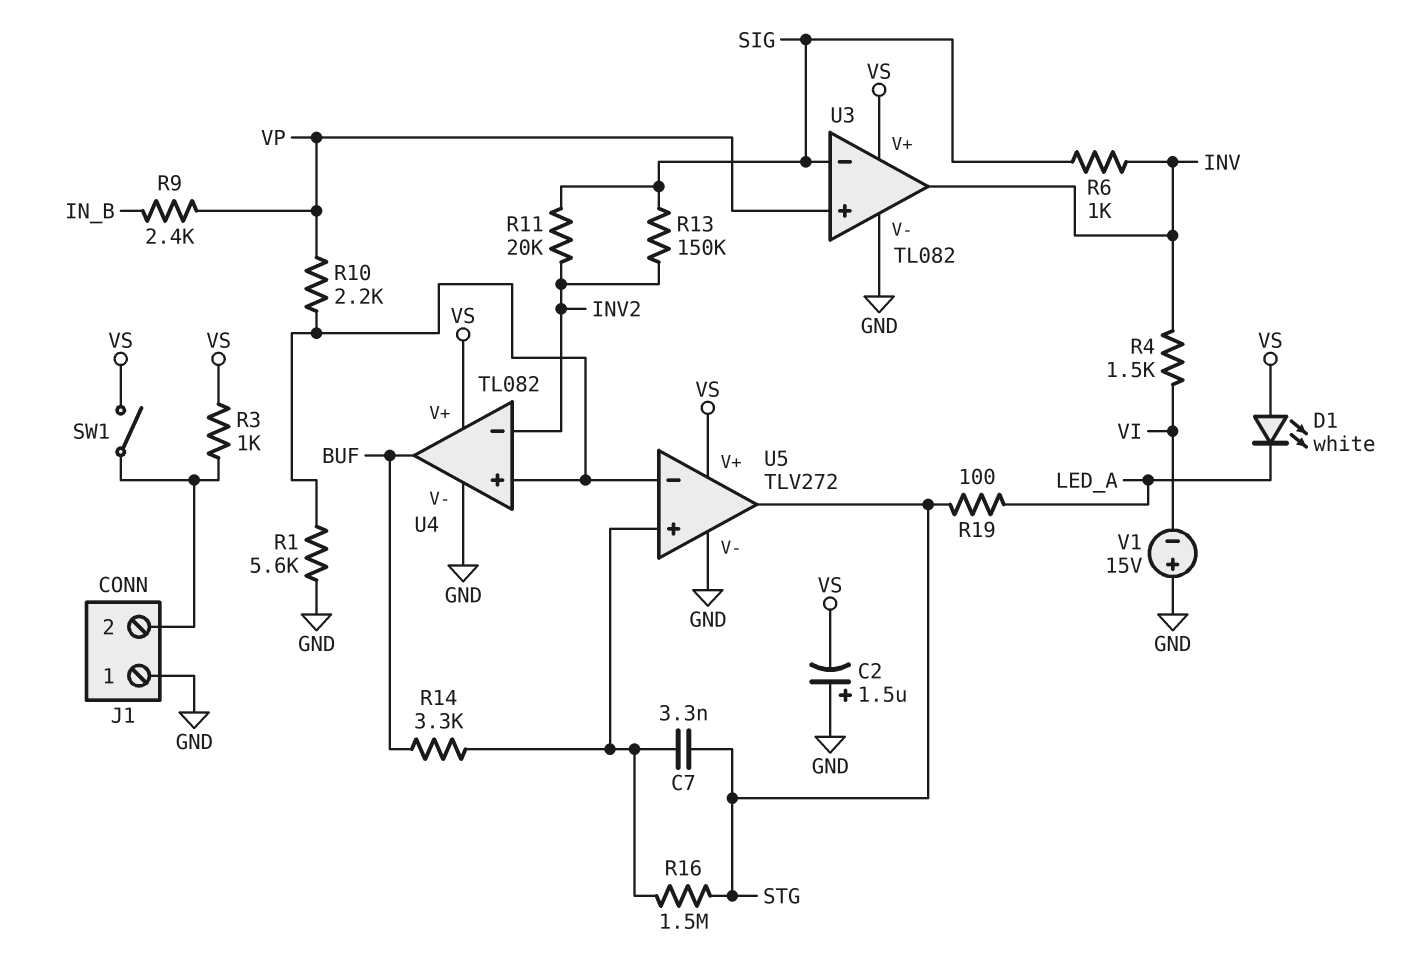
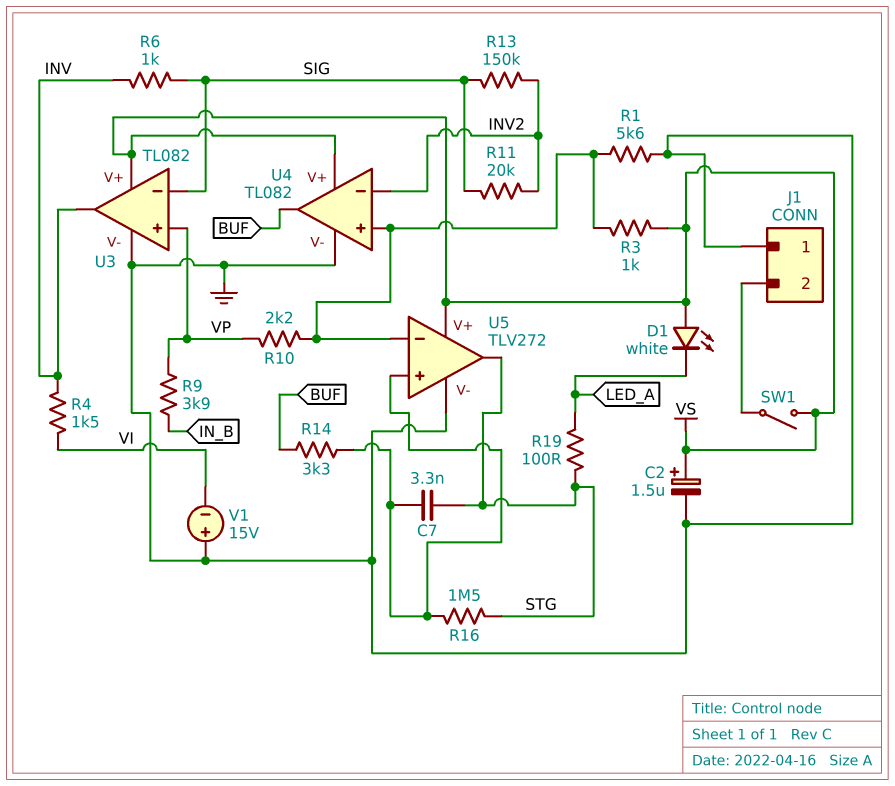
C2: 1.5uF (plus GND, minus VS) -> 1.5uF (plus VS, minus GND)
R3: 1k (J1/2, VS) -> 1k (U4/in+, VS)
R9: 2.4k (IN_B, VP) -> 3.9k (IN_B, VP)

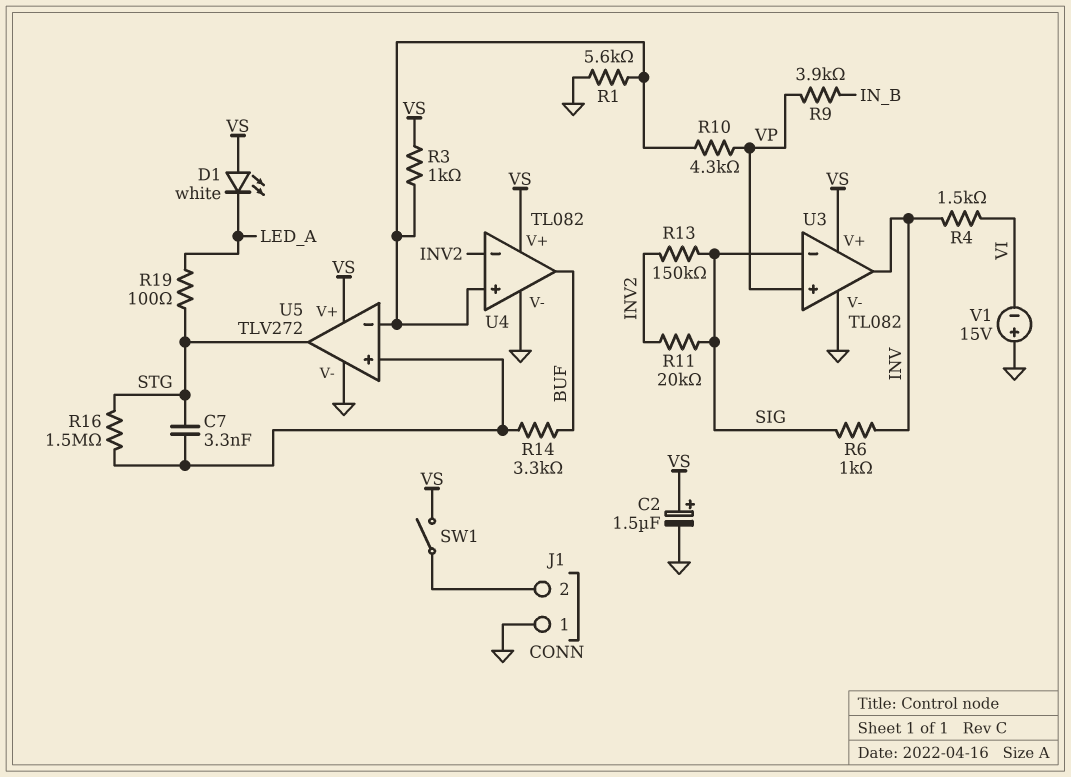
R10: 2.2k (U4/in+, VP) -> 4.3k (U4/in+, VP)

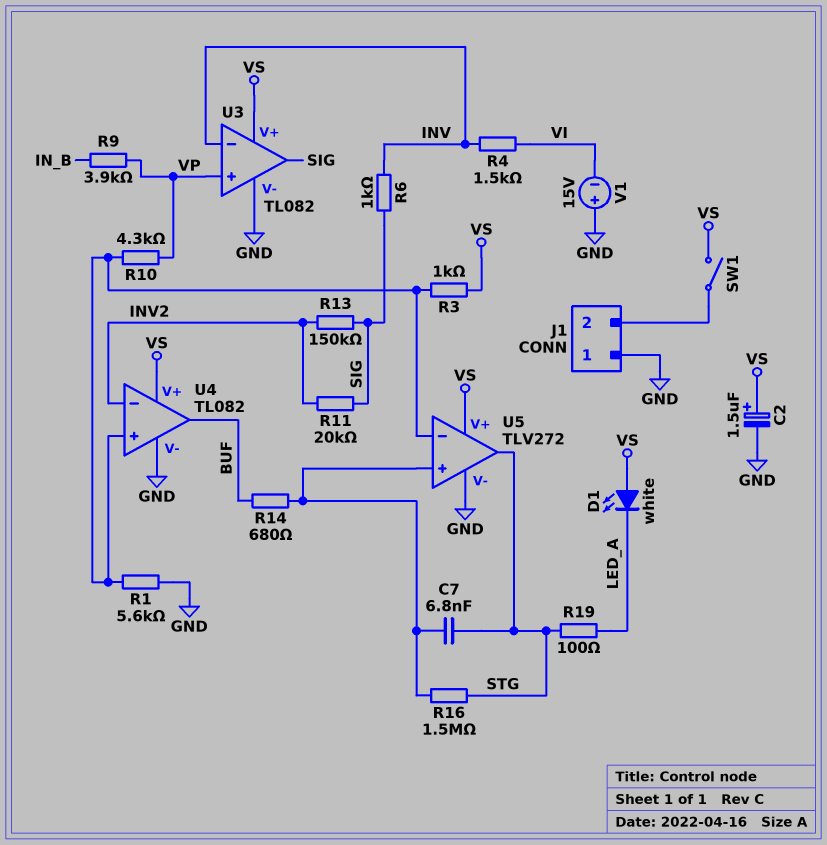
C7: 3.3nF (STG, U5/in+) -> 6.8nF (STG, U5/in+)
R14: 3.3k (BUF, U5/in+) -> 680 (BUF, U5/in+)
U3 pin in-: SIG -> INV
U3 pin out: INV -> SIG

